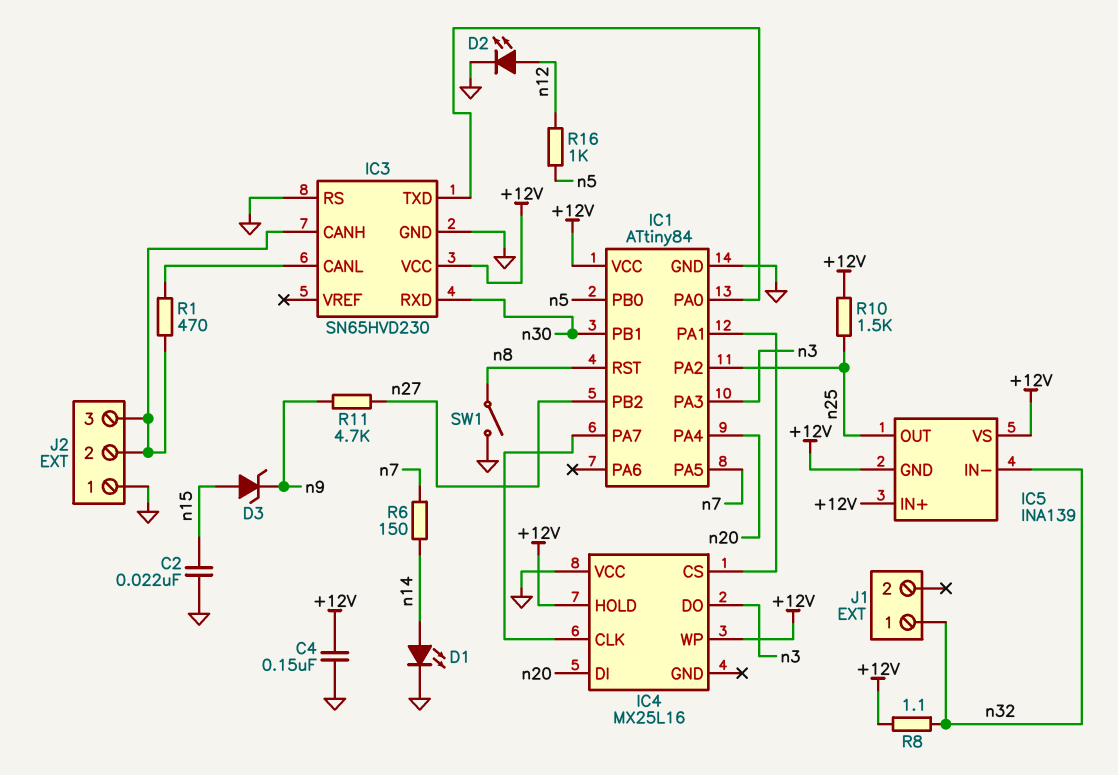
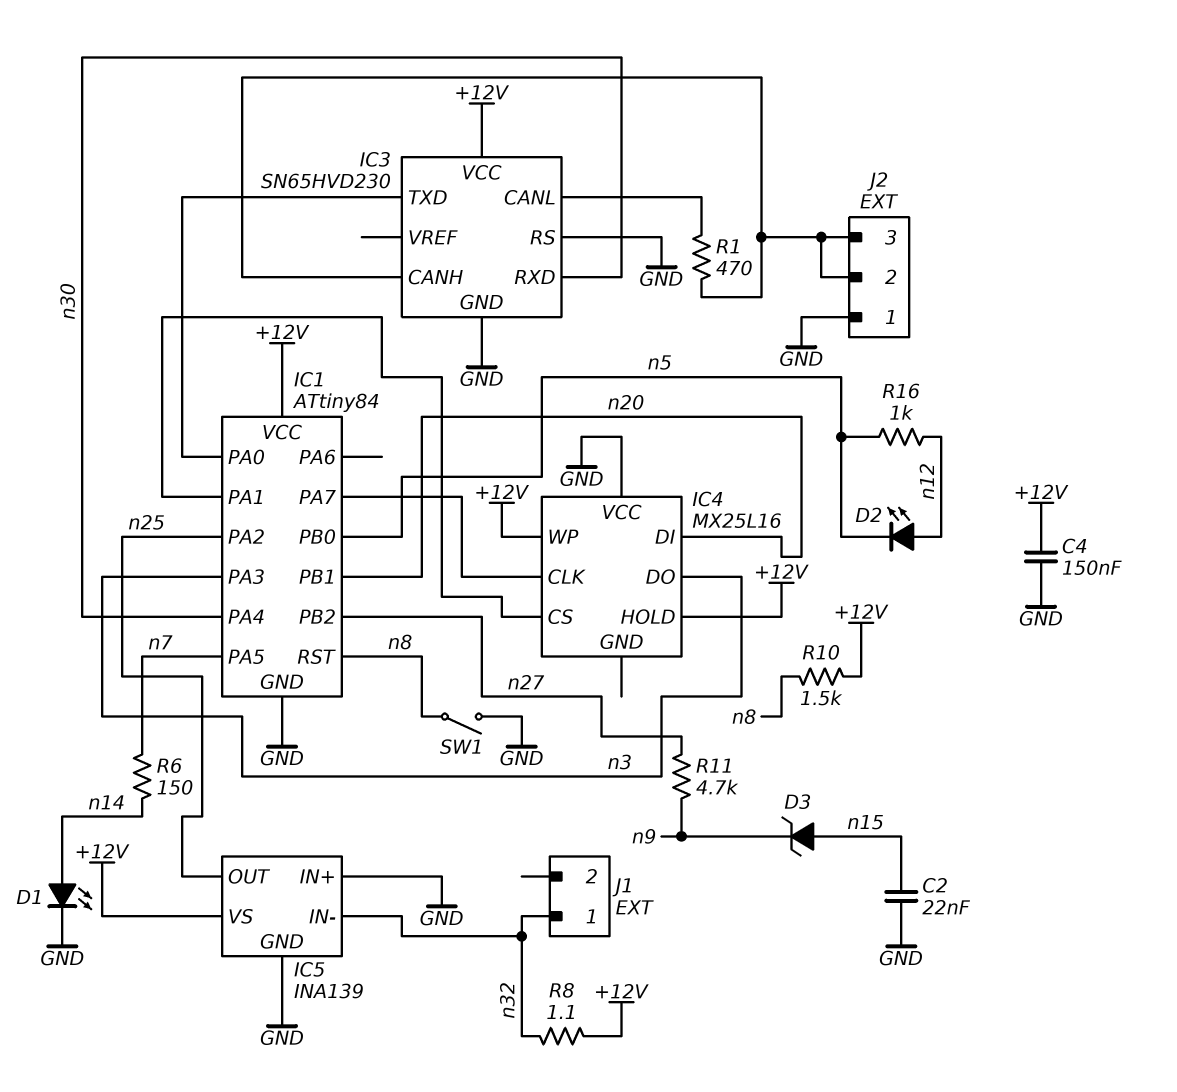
D2: LED (A n12, K GND) -> LED (A n12, K n5)
IC1 pin PA4: n20 -> n30
IC1 pin PB1: n30 -> n20
IC5 pin GND: +12V -> GND
IC5 pin IN+: +12V -> GND
R10: 1.5k (+12V, n25) -> 1.5k (+12V, n8)

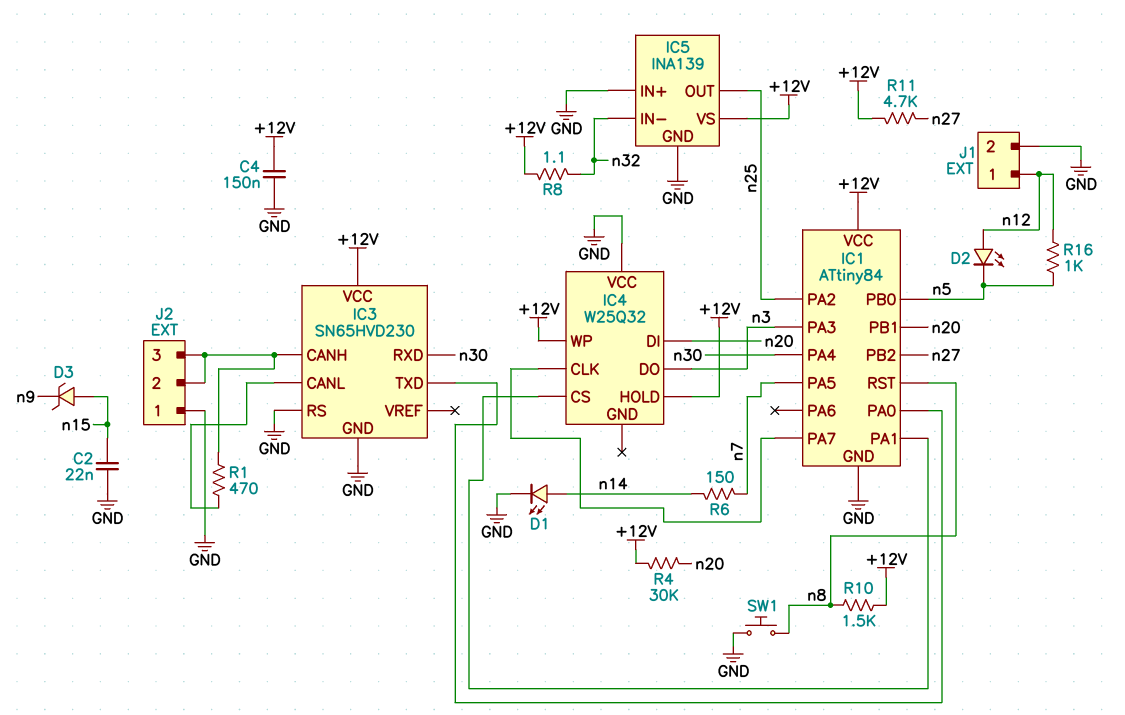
IC4: MX25L16 -> W25Q32
J1 pin 1: n32 -> n12
J1 pin 2: none -> GND
R4: none -> 30k (+12V, n20)
R11: 4.7k (n9, n27) -> 4.7k (+12V, n27)
SW1: switch (GND, n8) -> button (GND, n8)

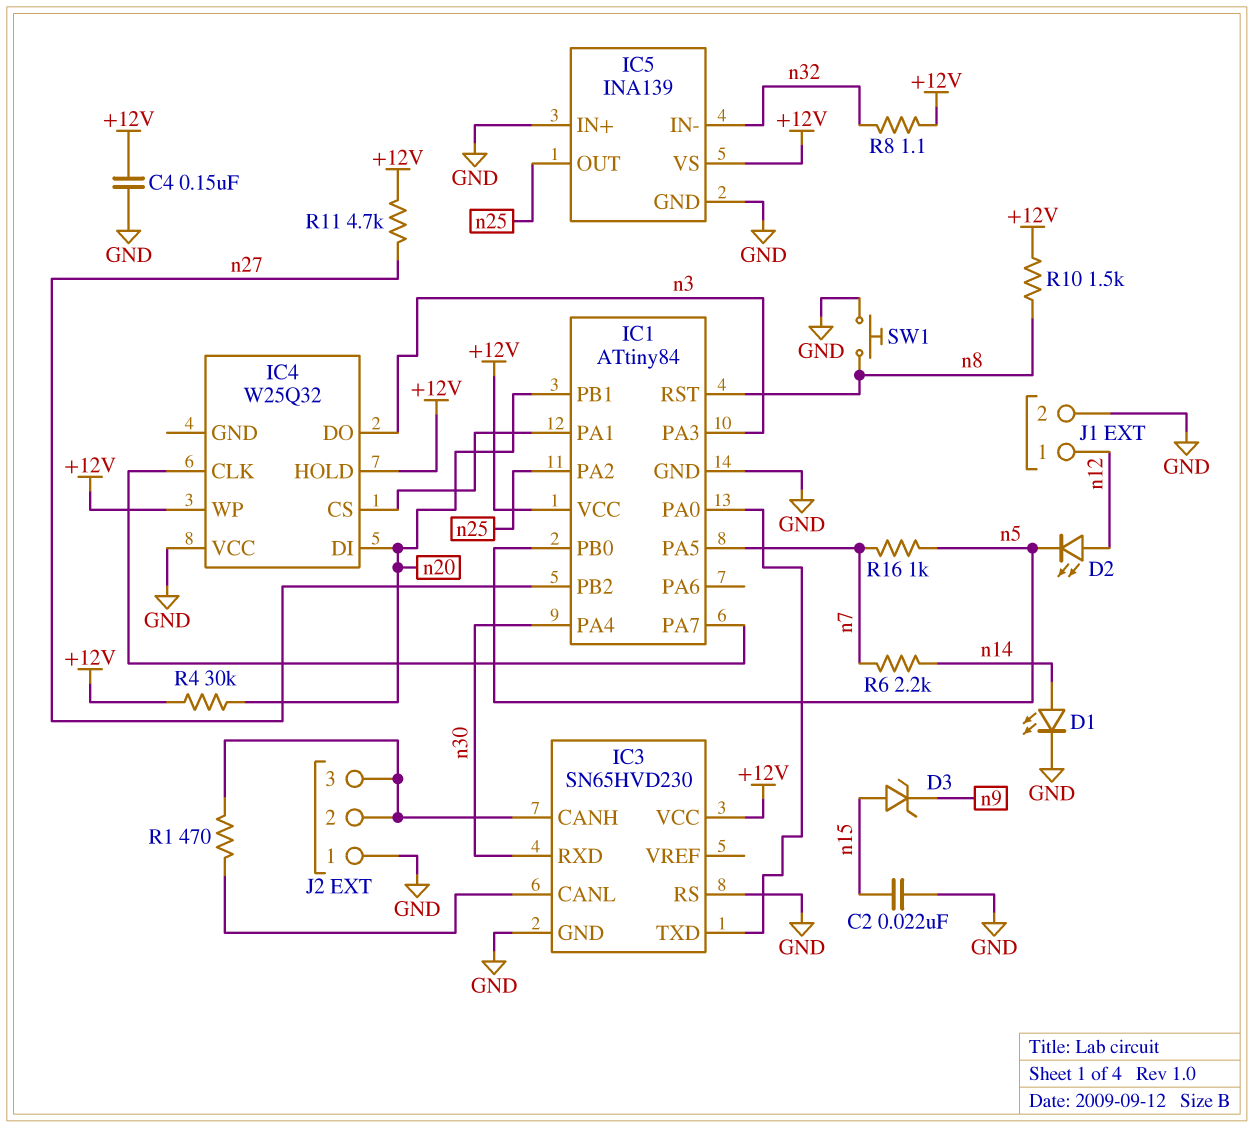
R6: 150 (n7, n14) -> 2.2k (n7, n14)
R16: 1k (n5, n12) -> 1k (n5, n7)

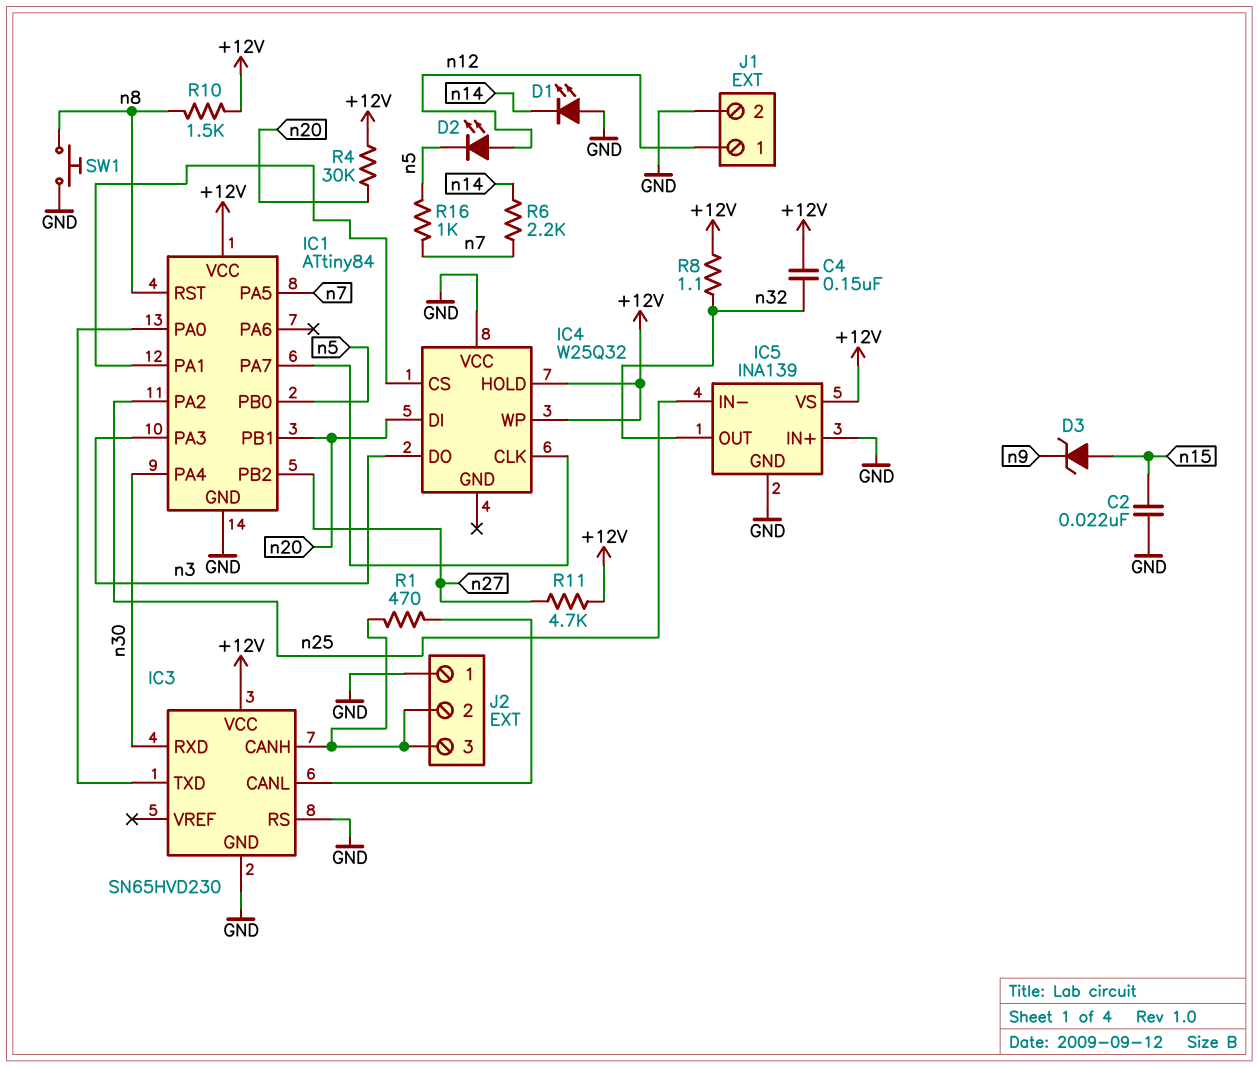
C4: 150nF (+12V, GND) -> 150nF (+12V, n32)
D1: LED (A n14, K GND) -> LED (A GND, K n14)
IC5 pin IN-: n32 -> n25
IC5 pin OUT: n25 -> n32

